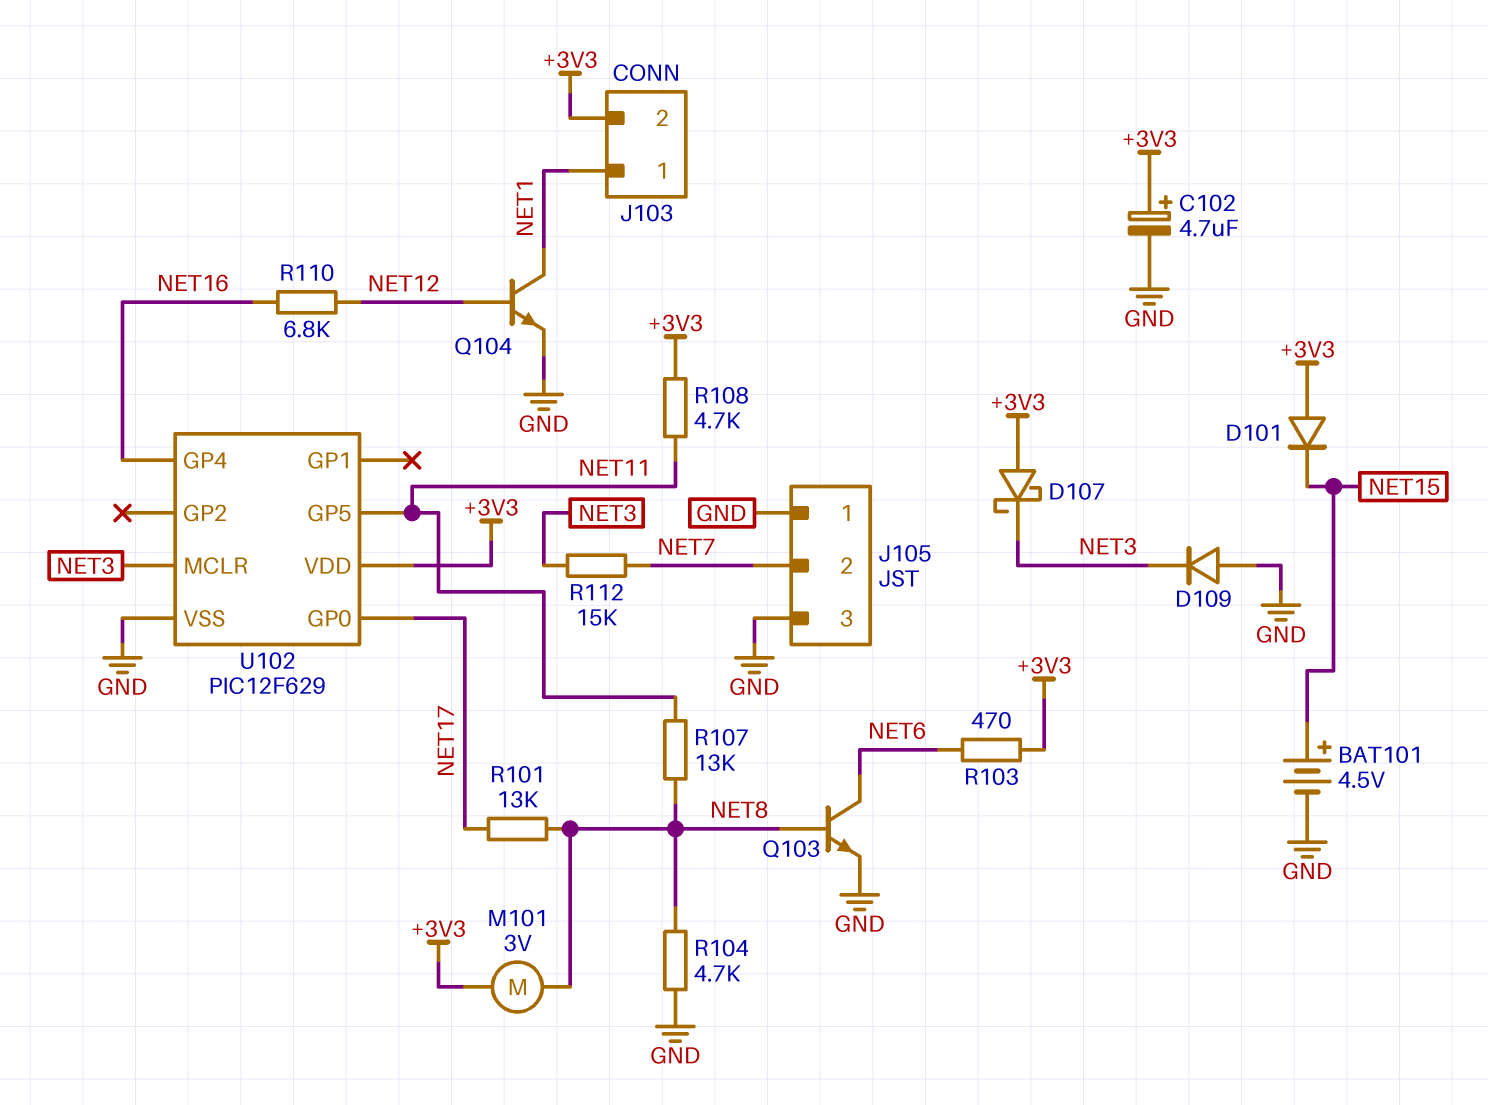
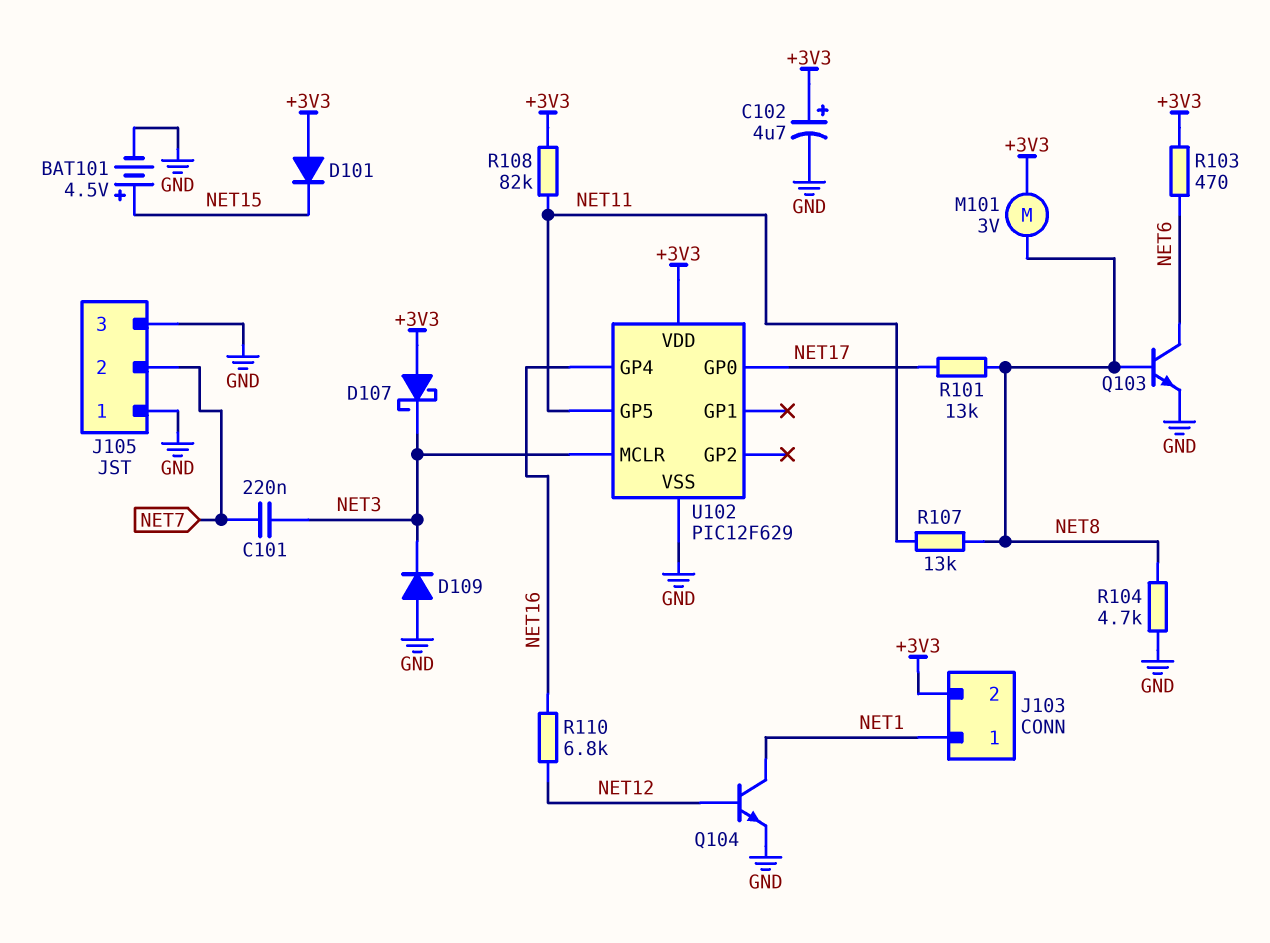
C101: none -> 220nF (NET3, NET7)
R108: 4.7k (+3V3, NET11) -> 82k (+3V3, NET11)
R112: 15k (NET3, NET7) -> none

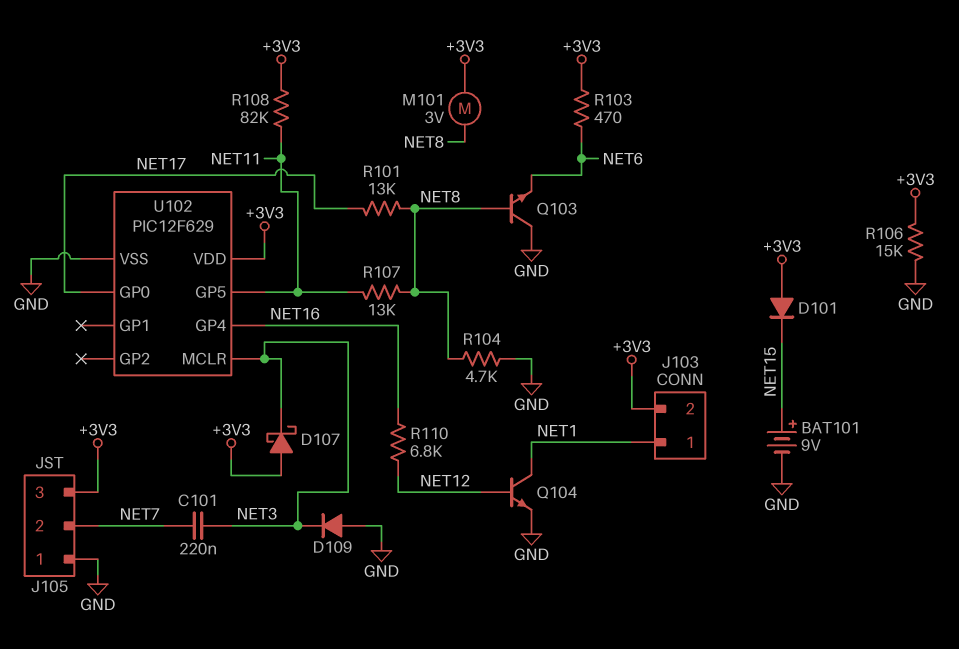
BAT101: 4.5V (plus NET15, minus GND) -> 9V (plus NET15, minus GND)
C102: 4.7uF (plus +3V3, minus GND) -> none
J105 pin 3: GND -> +3V3
Q103: NPN (B NET8, C NET6, E GND) -> NPN (B NET8, C GND, E NET6)
R106: none -> 15k (+3V3, GND)

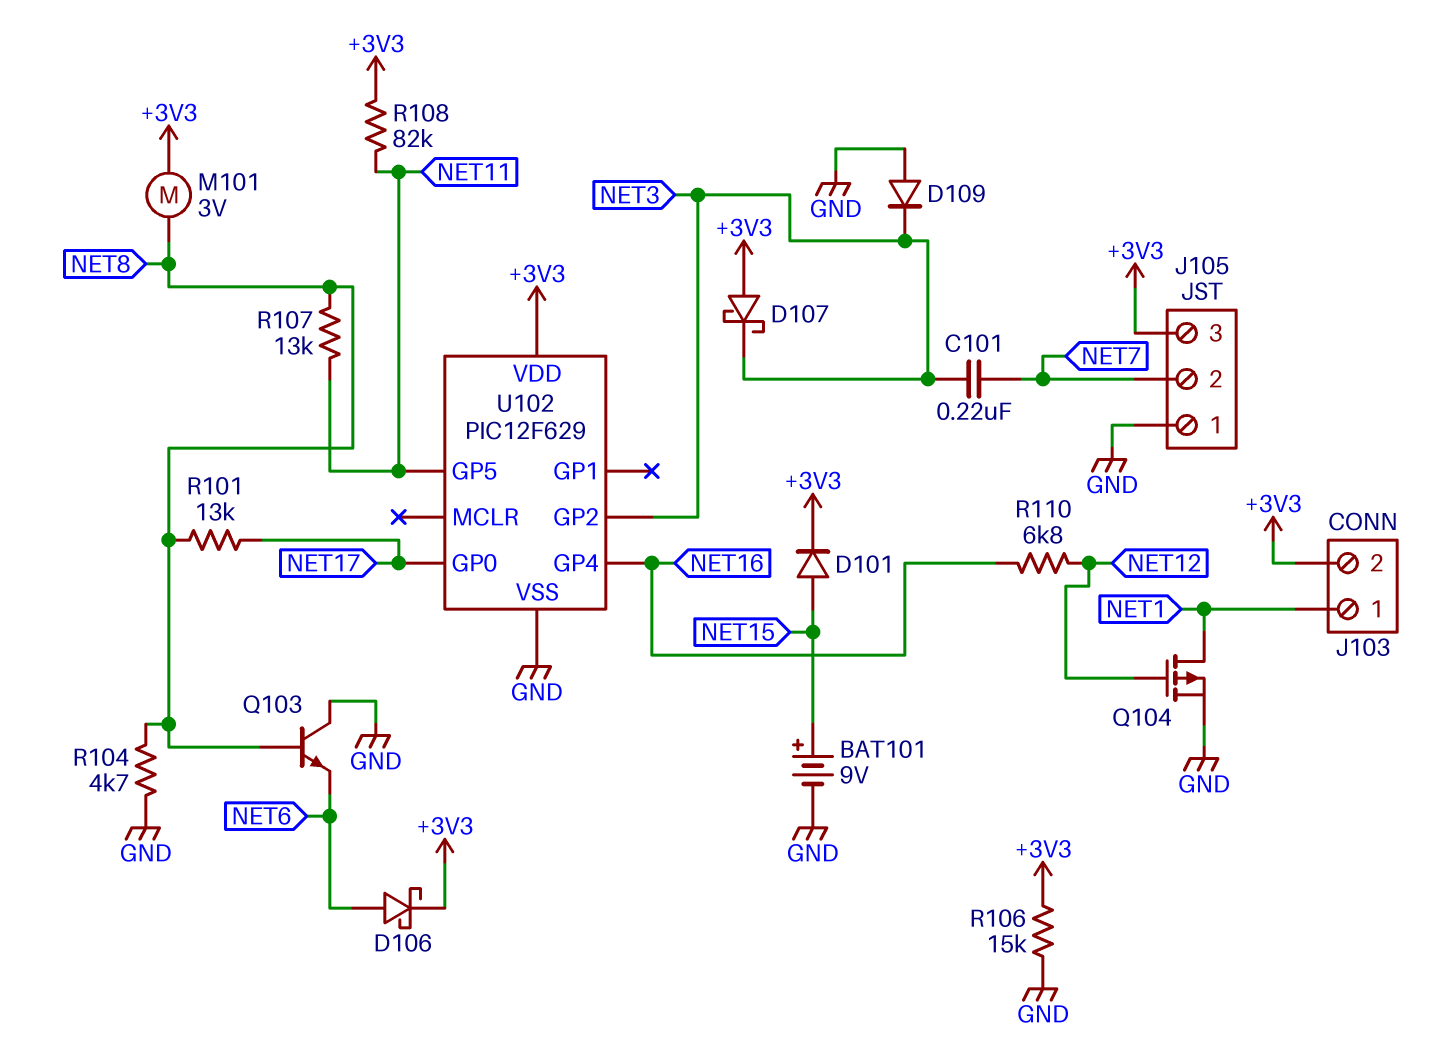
D101: diode (A +3V3, K NET15) -> diode (A NET15, K +3V3)
D106: none -> schottky (A NET6, K +3V3)
Q104: NPN (B NET12, C NET1, E GND) -> PMOS (G NET12, D NET1, S GND)
R103: 470 (+3V3, NET6) -> none
U102 pin GP2: none -> NET3
U102 pin MCLR: NET3 -> none

